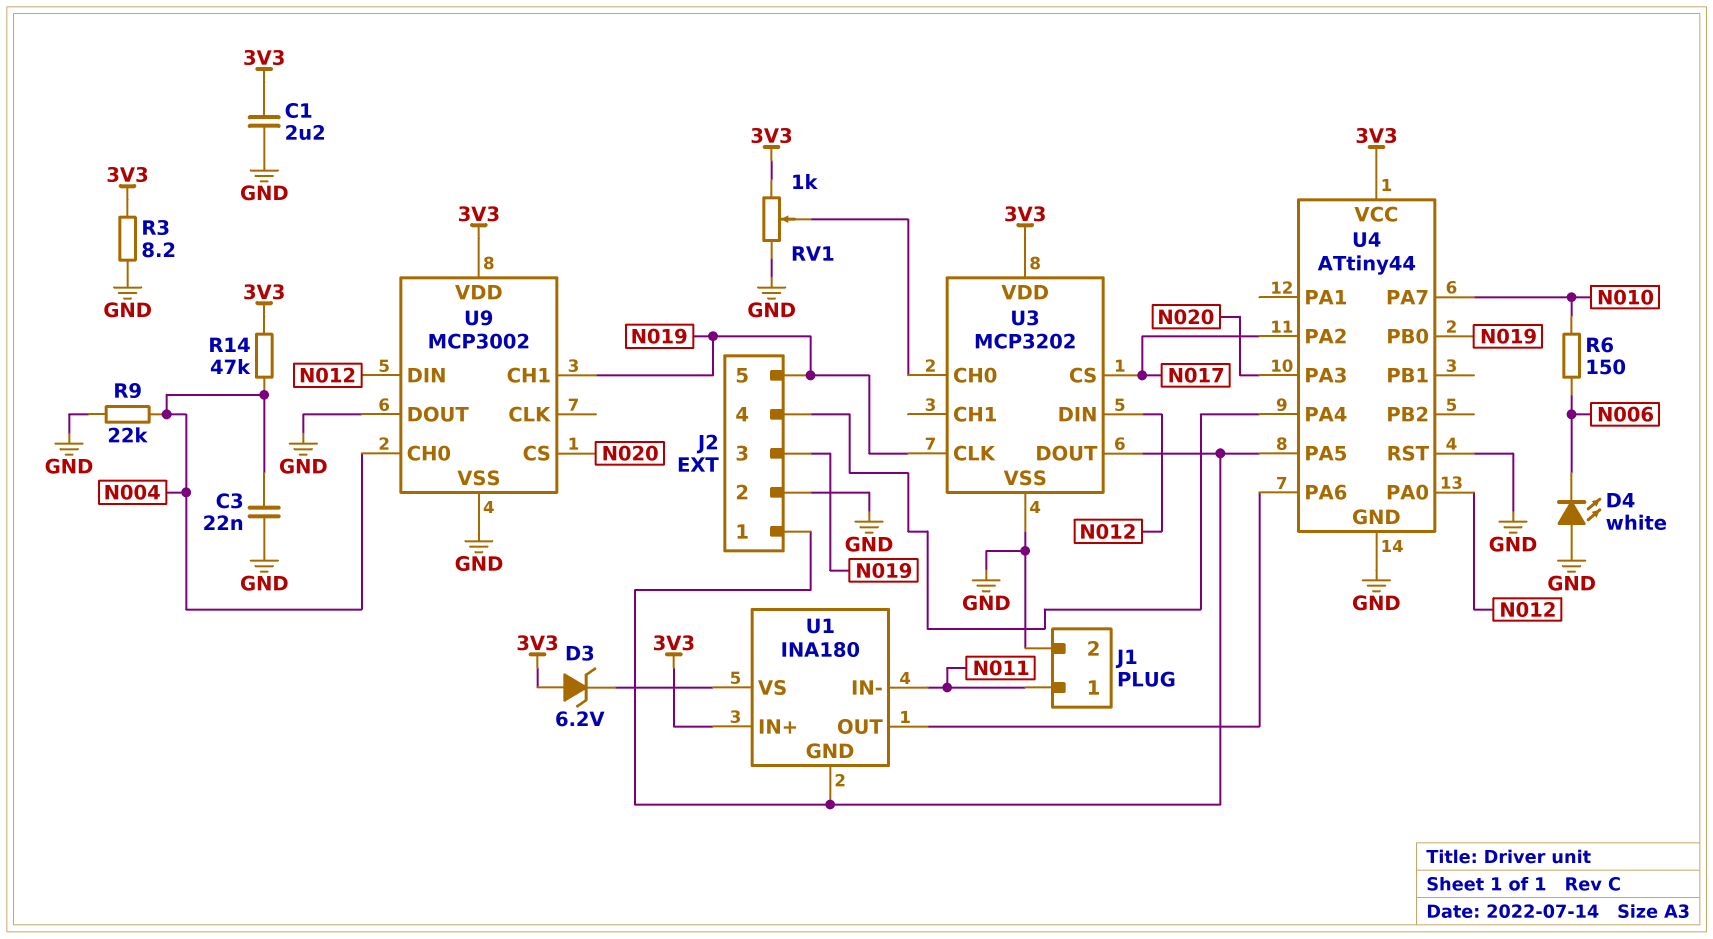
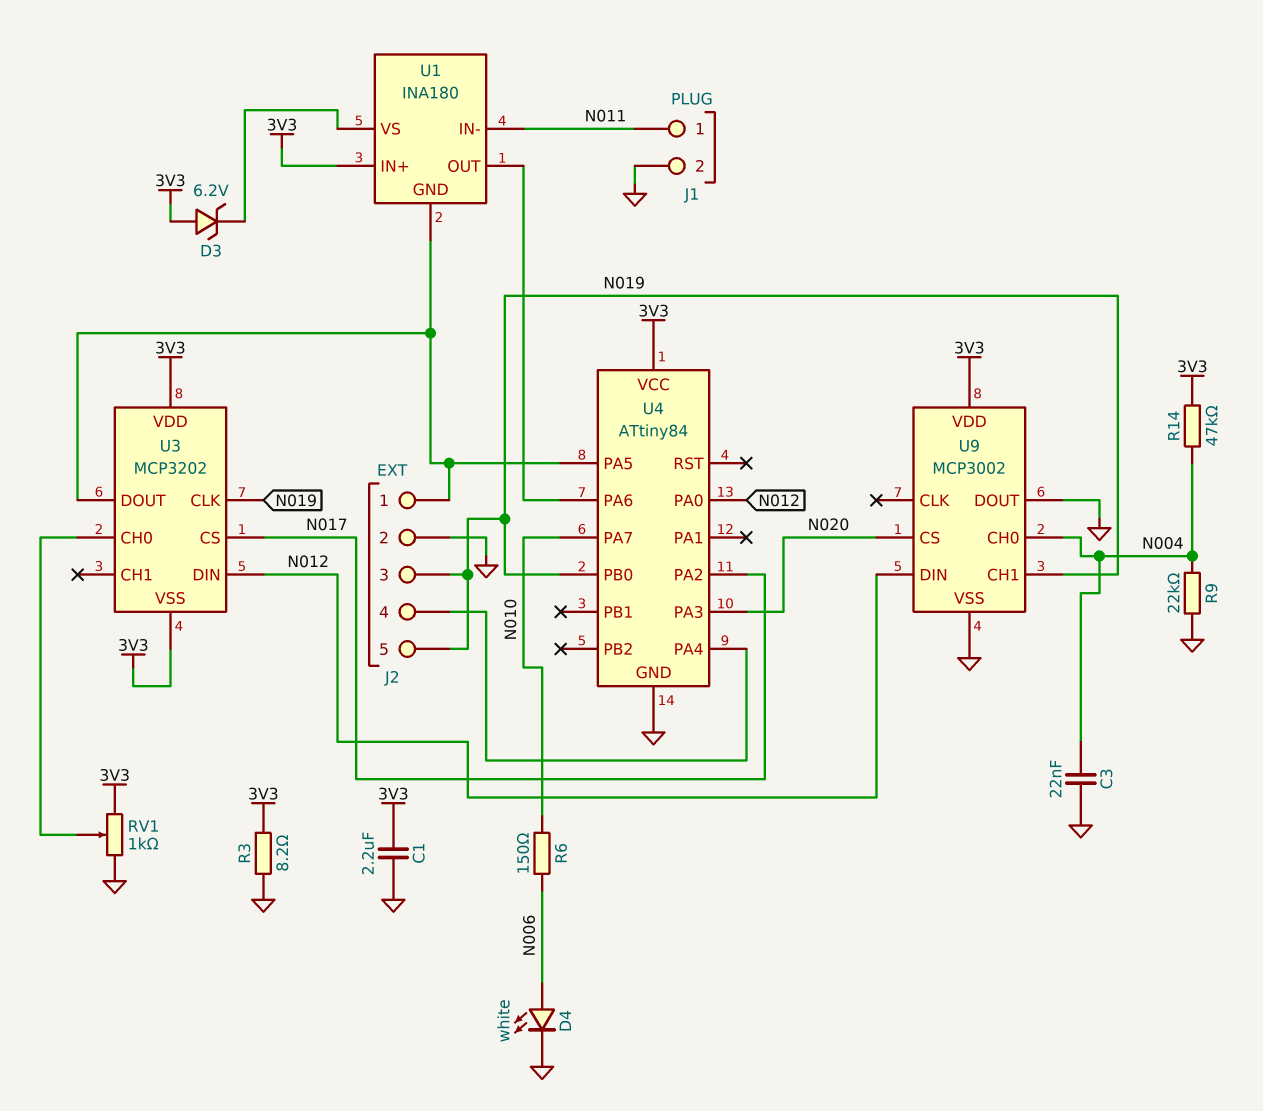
D4: LED white (A GND, K N006) -> LED white (A N006, K GND)
U3 pin VSS: GND -> 3V3
U4: ATtiny44 -> ATtiny84
U4 pin RST: GND -> none

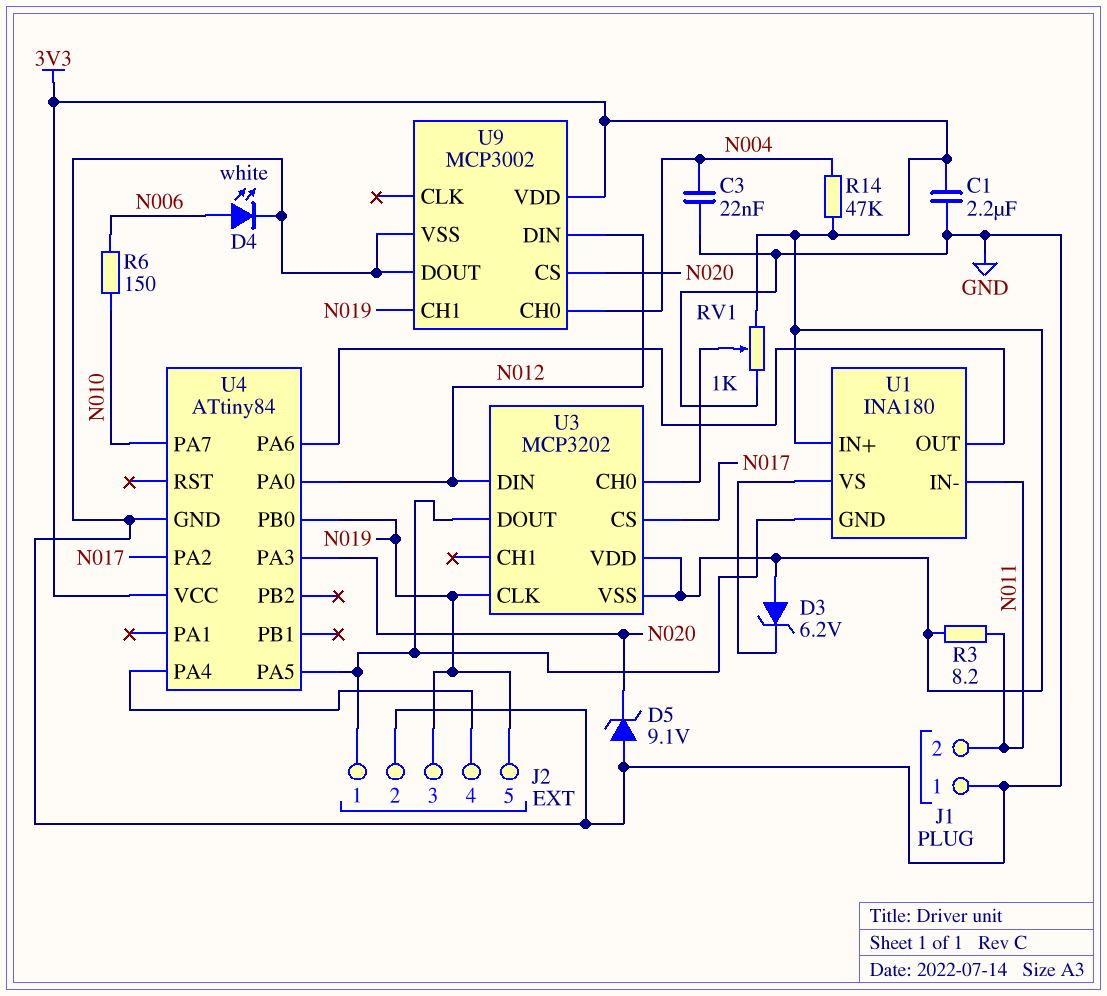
D5: none -> zener 9.1V (A GND, K N020)
J1 pin 1: N011 -> GND
J1 pin 2: GND -> N011
R3: 8.2 (3V3, GND) -> 8.2 (3V3, N011)
R9: 22k (GND, N004) -> none

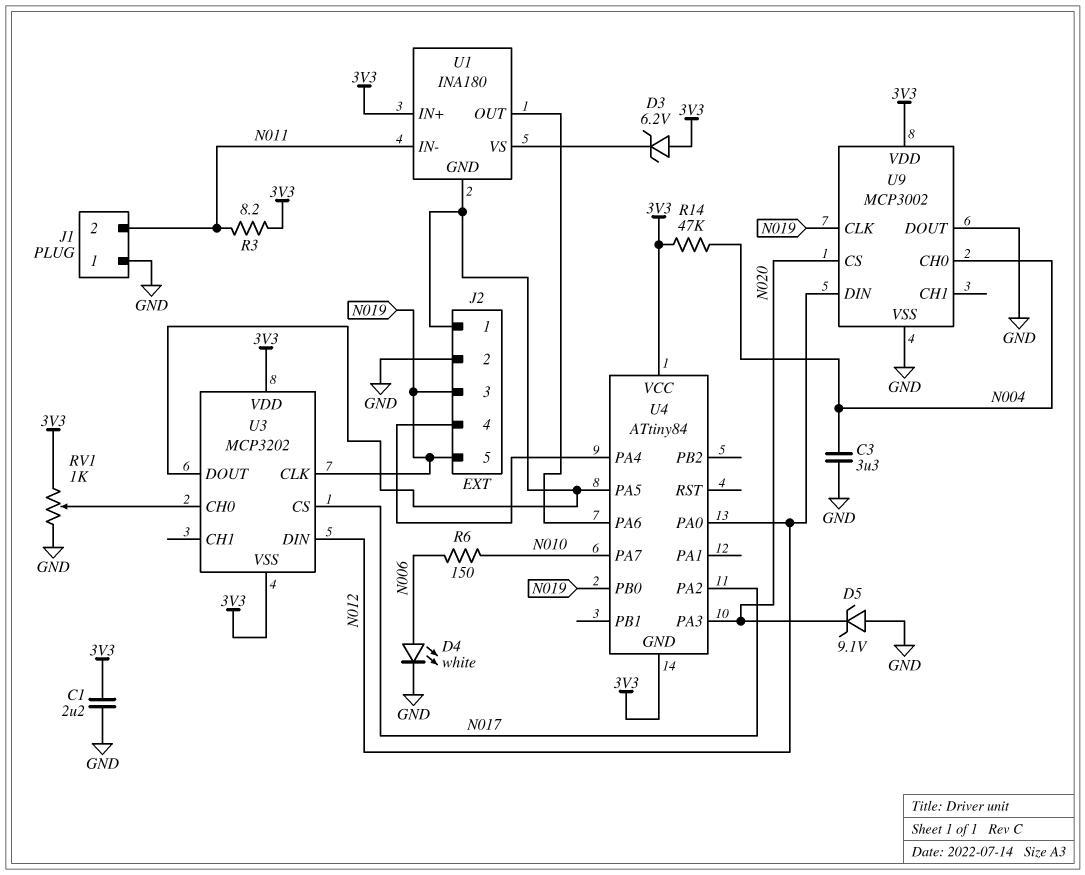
C3: 22nF (GND, N004) -> 3.3uF (GND, N004)
U4 pin GND: GND -> 3V3
U9 pin CH1: N019 -> none
U9 pin CLK: none -> N019

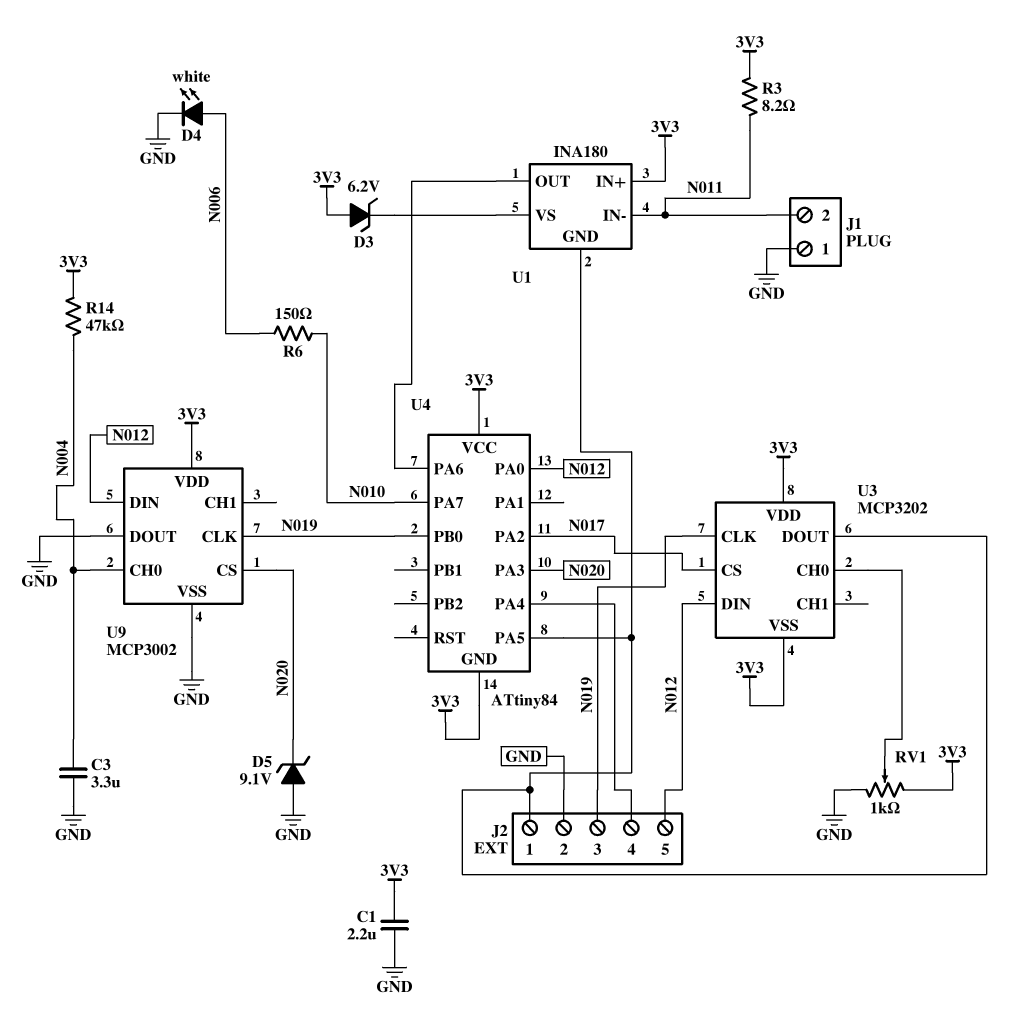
J2 pin 5: N019 -> N012

